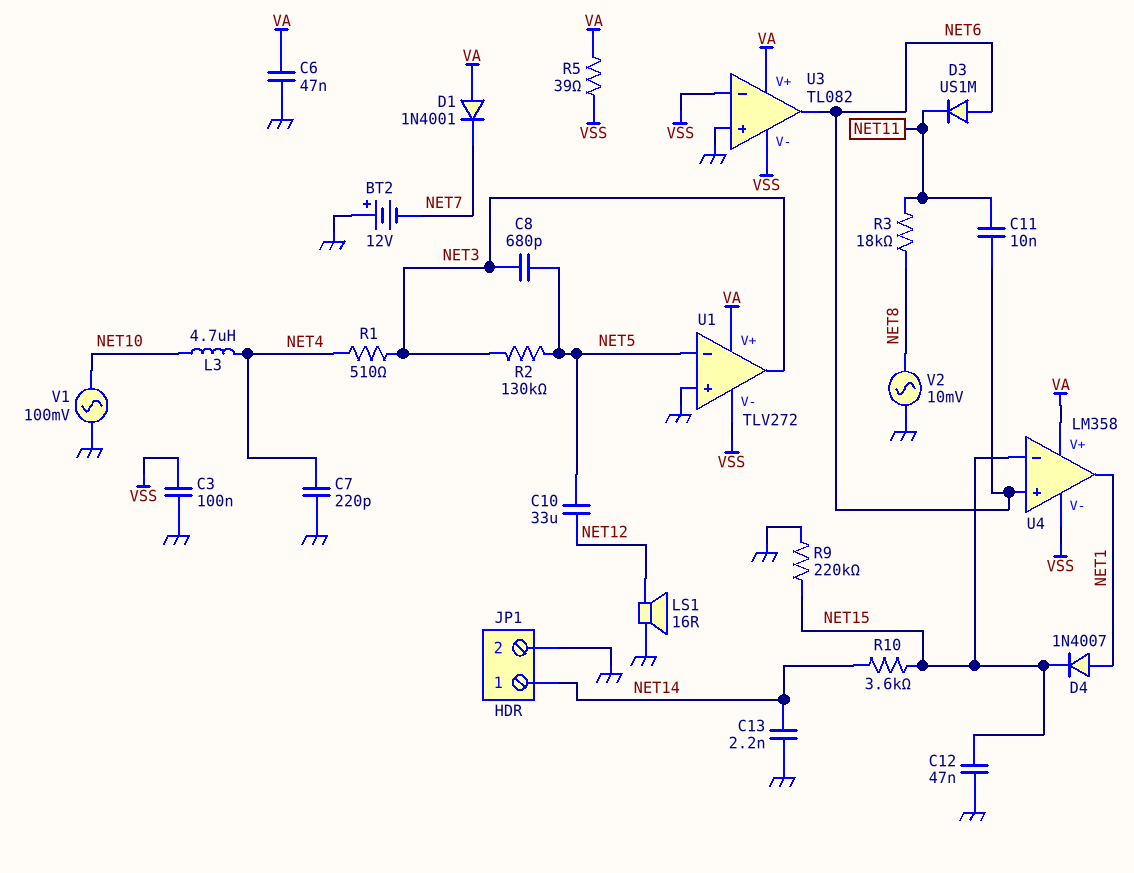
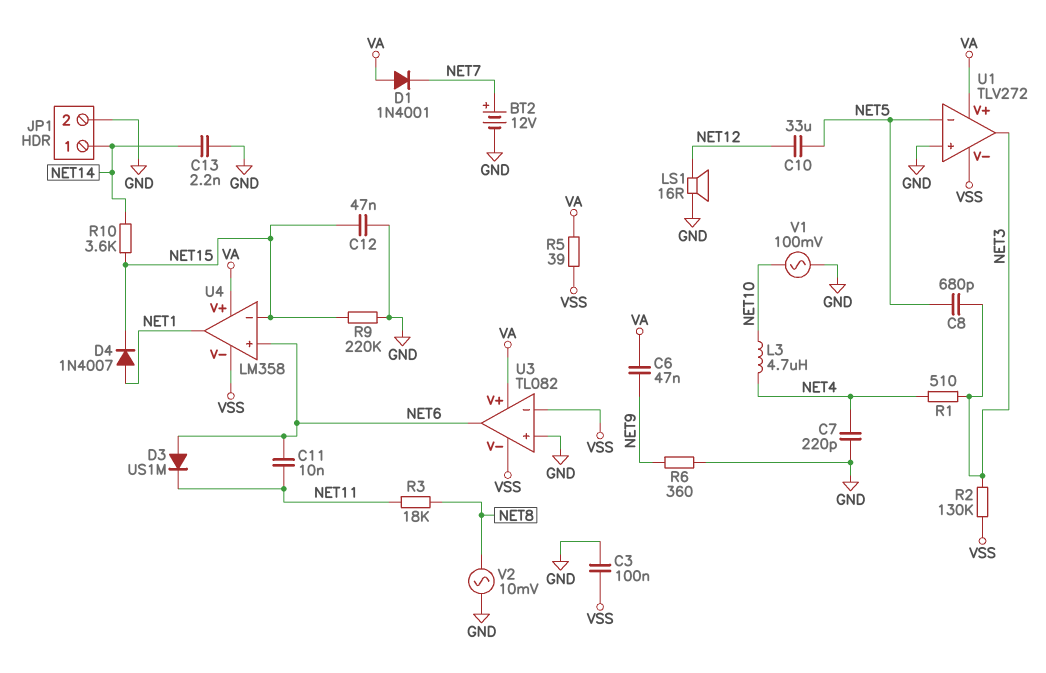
BT2: 12V (plus GND, minus NET7) -> 12V (plus NET7, minus GND)
C6: 47nF (GND, VA) -> 47nF (NET9, VA)
R2: 130k (NET3, NET5) -> 130k (NET3, VSS)
R6: none -> 360 (GND, NET9)

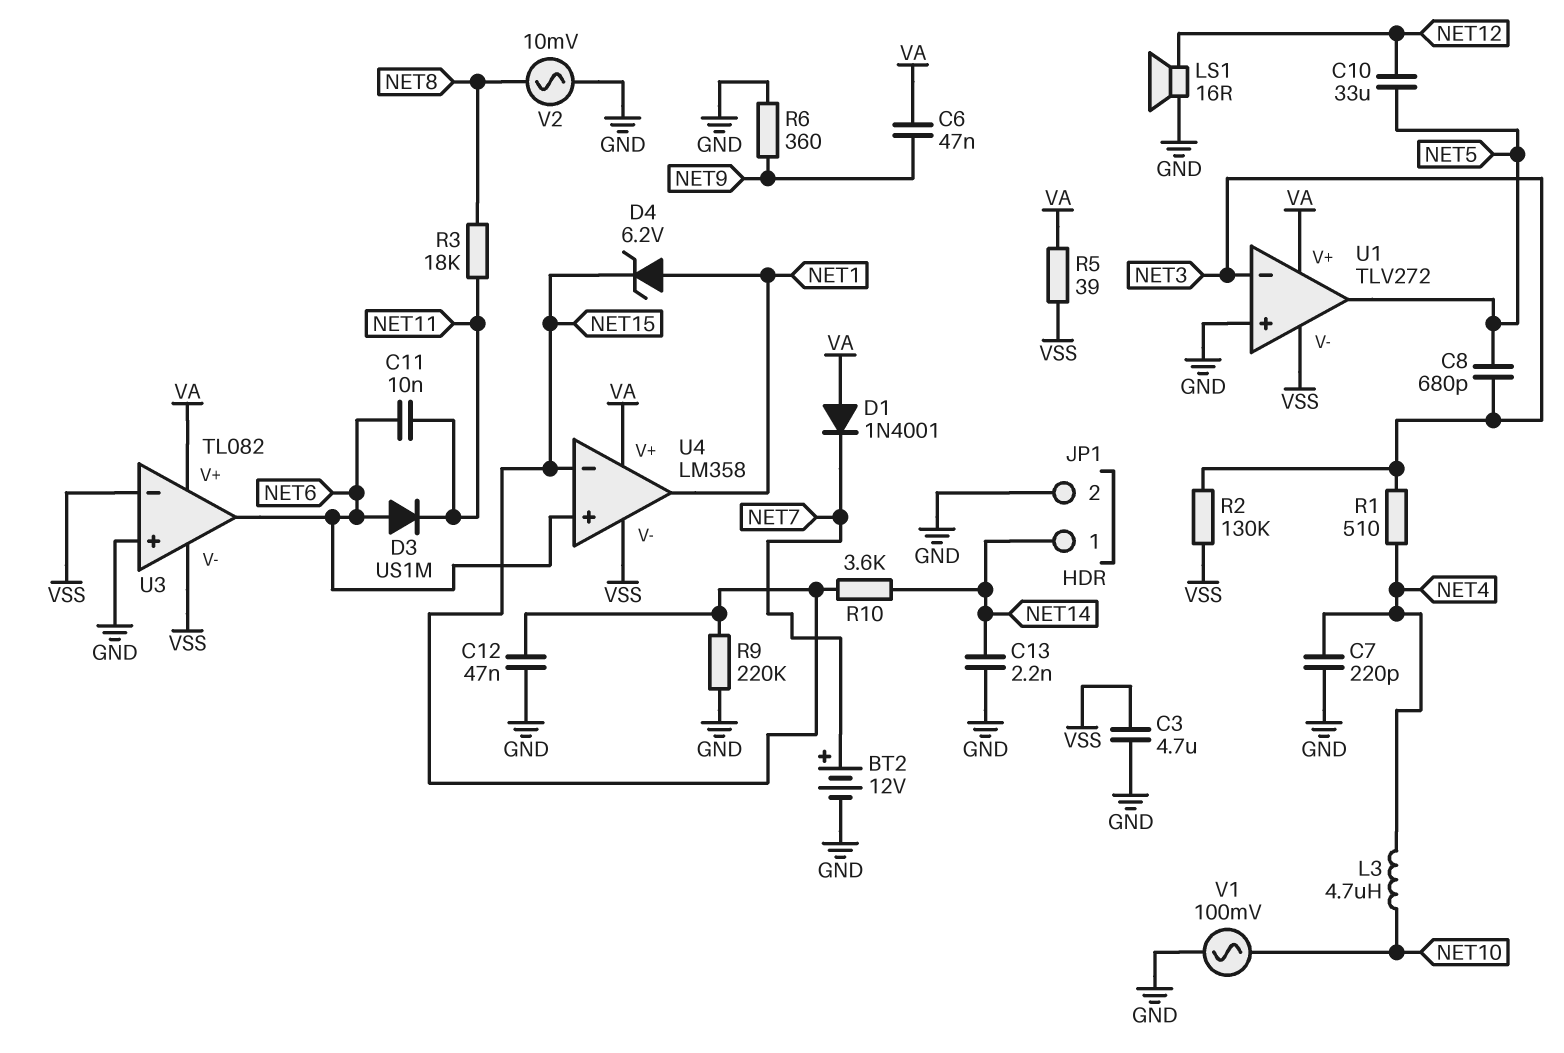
C3: 100nF (GND, VSS) -> 4.7uF (GND, VSS)
D4: diode 1N4007 (A NET1, K NET15) -> zener 6.2V (A NET1, K NET15)
U1 pin in-: NET5 -> NET3
U1 pin out: NET3 -> NET5

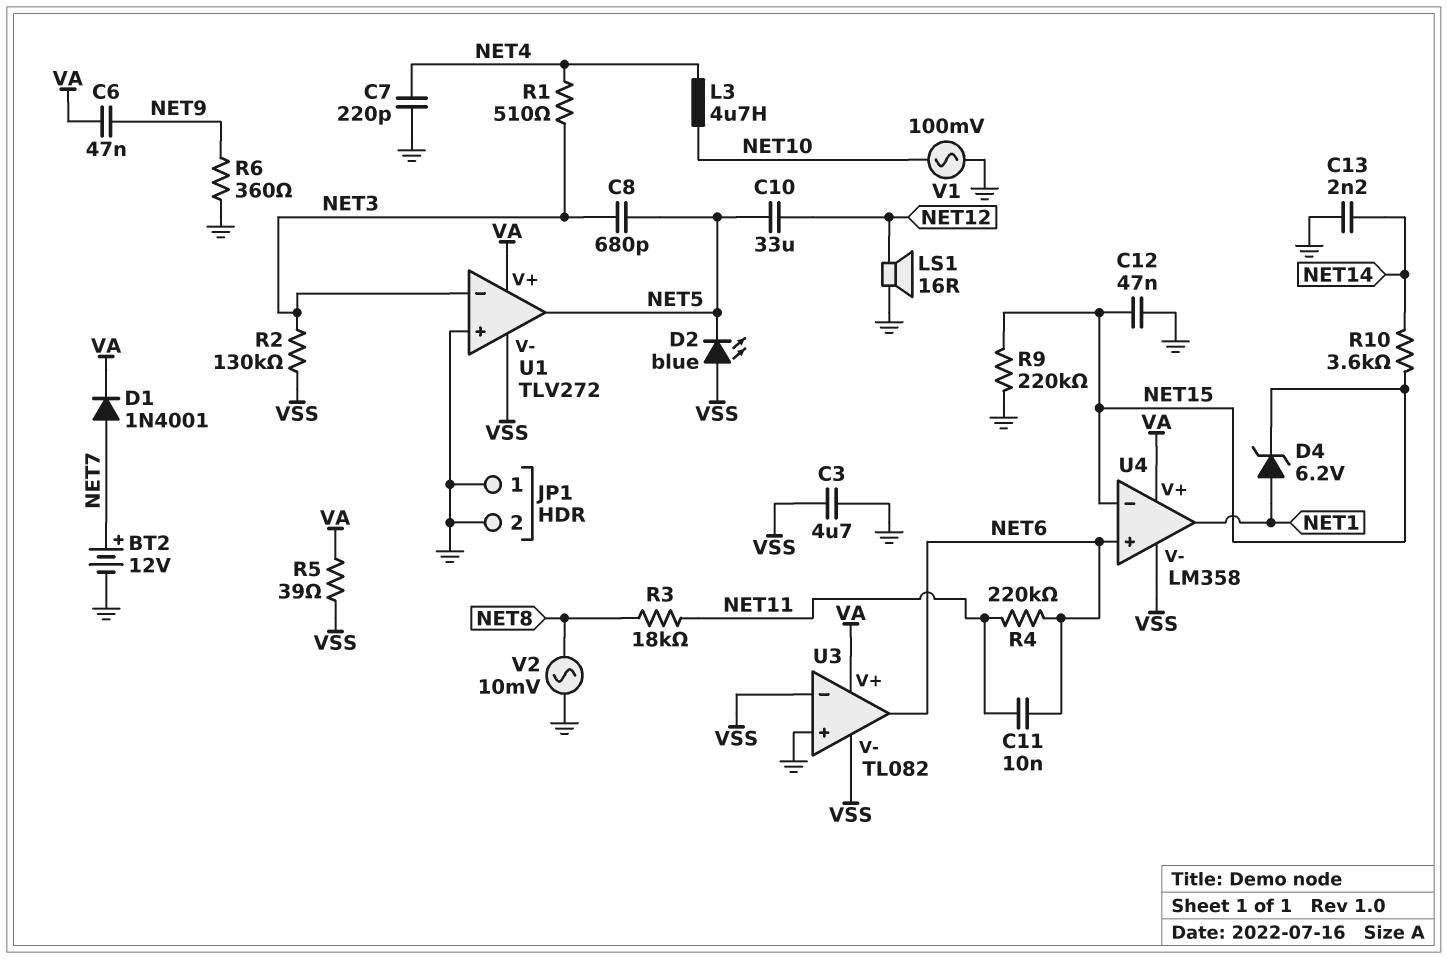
D1: diode 1N4001 (A VA, K NET7) -> diode 1N4001 (A NET7, K VA)
D2: none -> LED blue (A VSS, K NET5)
D3: diode US1M (A NET6, K NET11) -> none
JP1 pin 1: NET14 -> GND
R4: none -> 220k (NET6, NET11)

